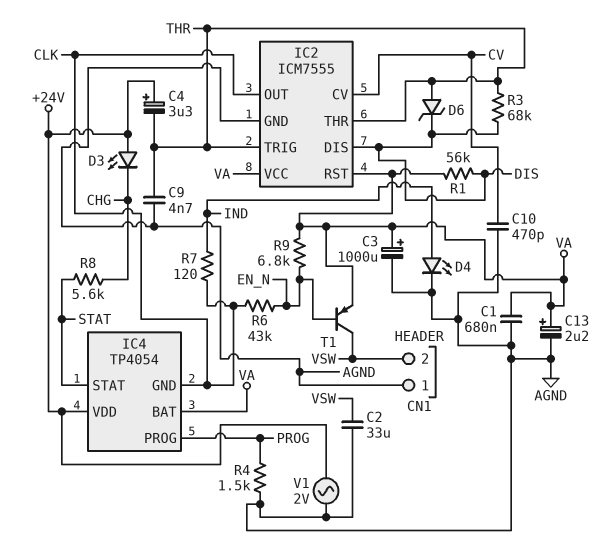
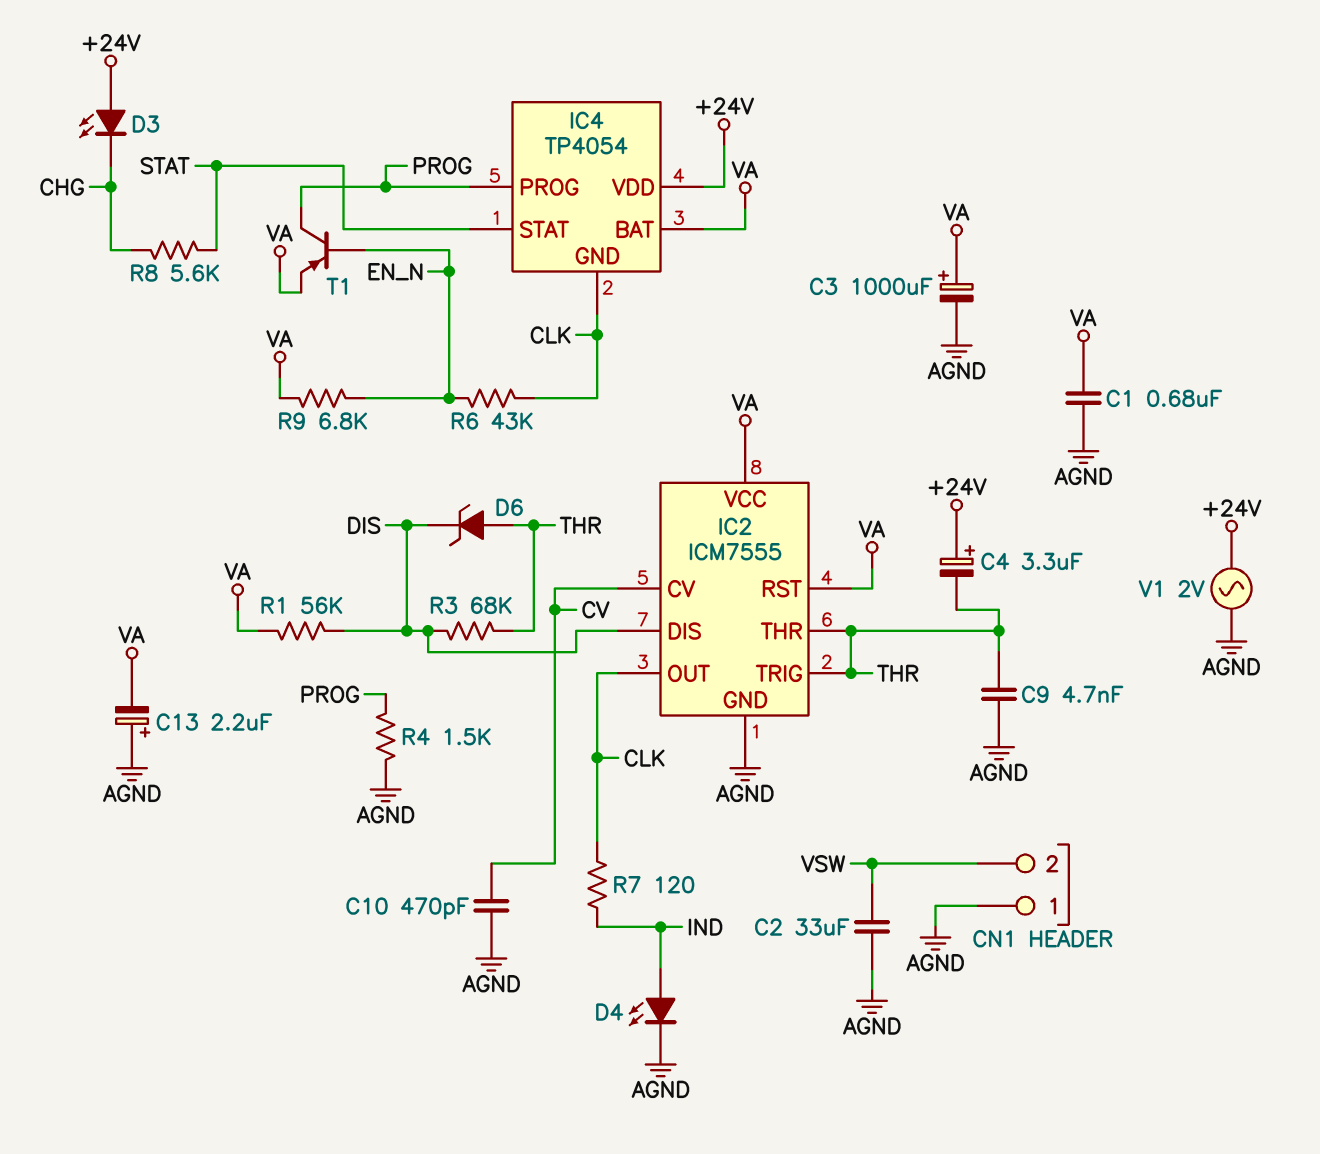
C13: 2.2uF (plus VA, minus AGND) -> 2.2uF (plus AGND, minus VA)
T1: PNP (B EN_N, C VSW, E VA) -> PNP (B EN_N, C PROG, E VA)

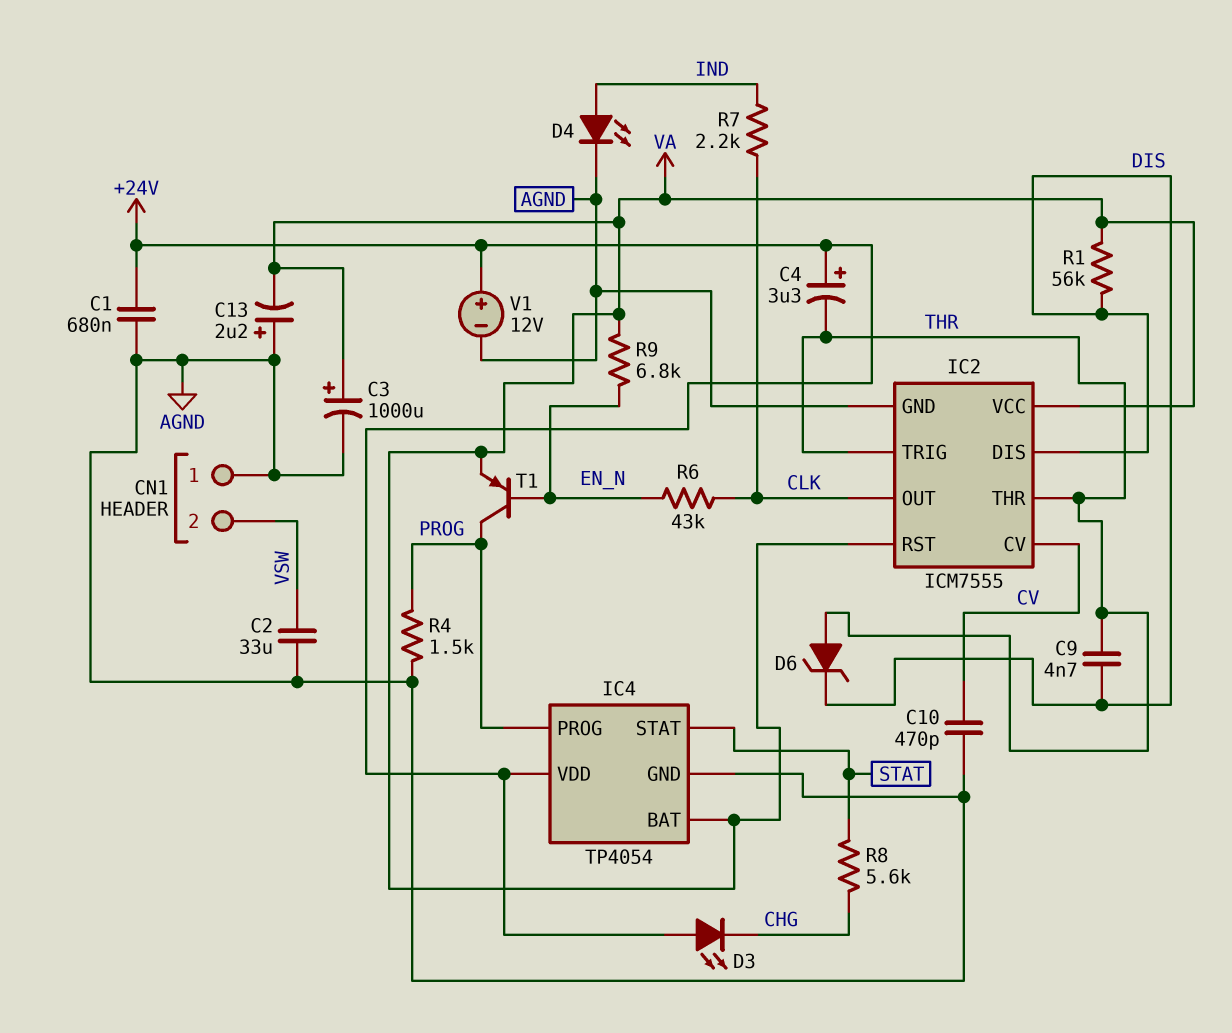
C1: 680nF (AGND, VA) -> 680nF (+24V, AGND)
C9: 4.7nF (AGND, THR) -> 4.7nF (DIS, THR)
IC4 pin GND: CLK -> AGND
R3: 68k (DIS, THR) -> none
R7: 120 (CLK, IND) -> 2.2k (CLK, IND)
V1: AC 2V (+24V, AGND) -> 12V (plus +24V, minus AGND)

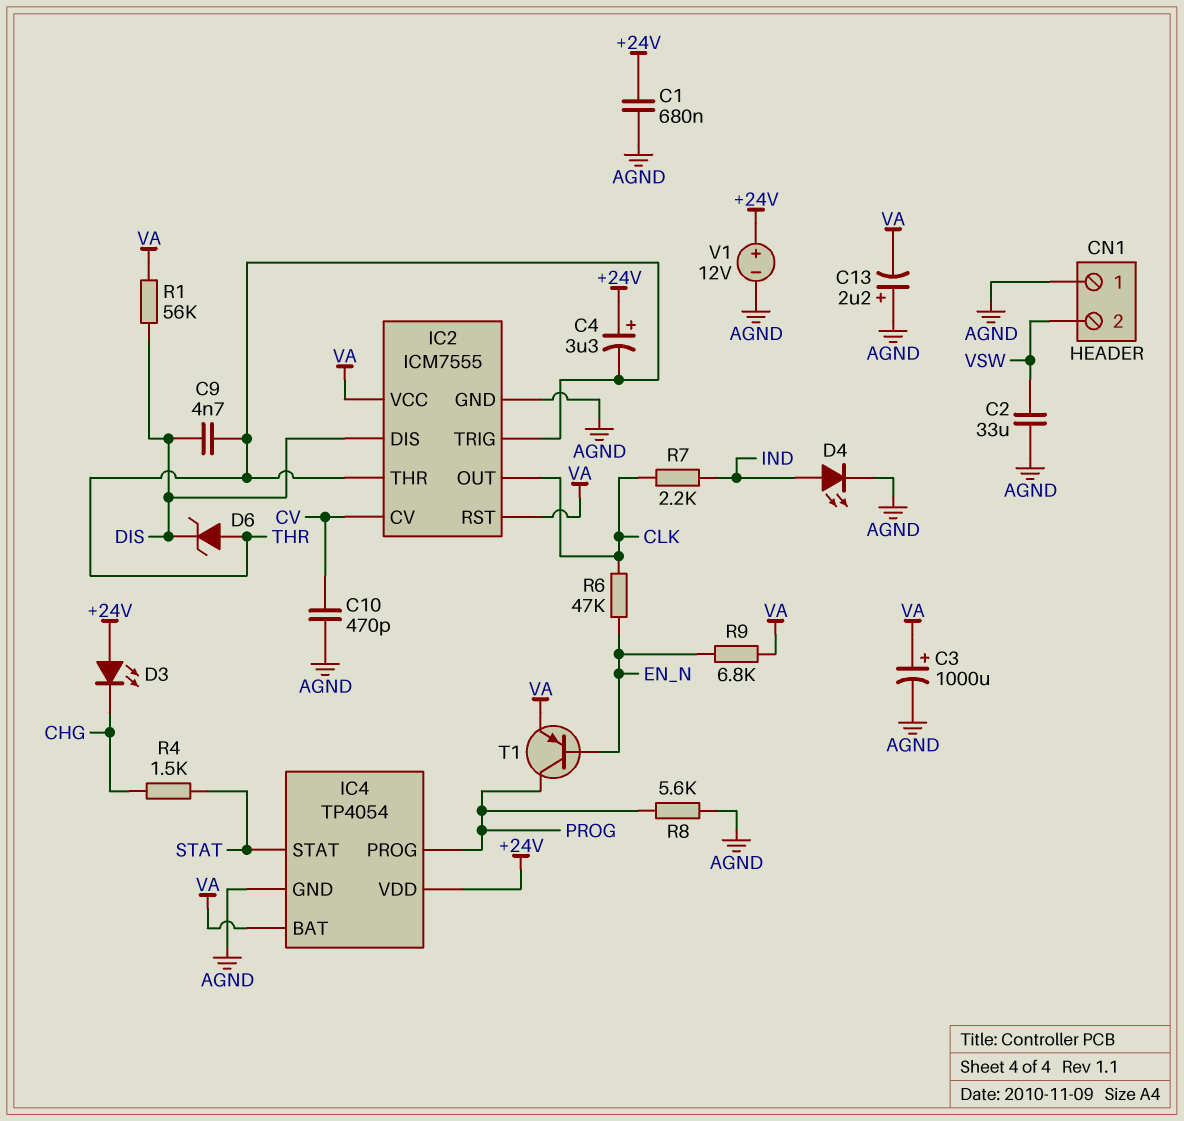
R4: 1.5k (AGND, PROG) -> 1.5k (CHG, STAT)
R6: 43k (CLK, EN_N) -> 47k (CLK, EN_N)
R8: 5.6k (CHG, STAT) -> 5.6k (AGND, PROG)

